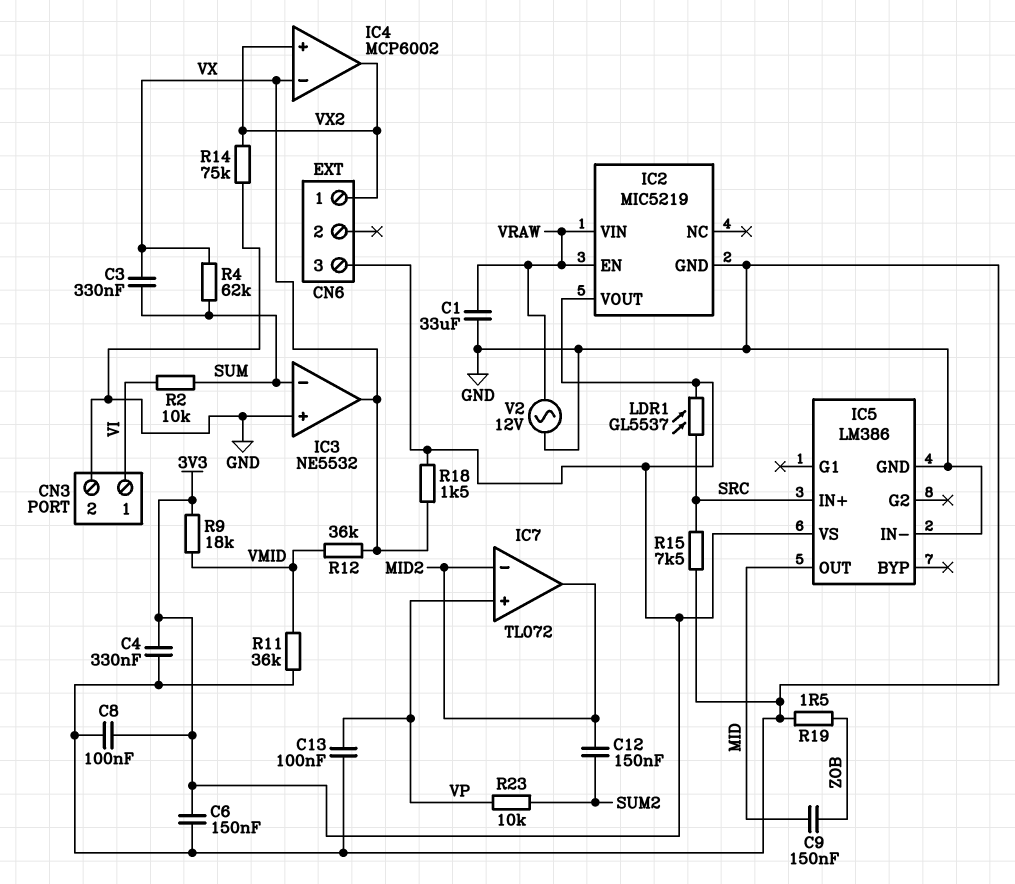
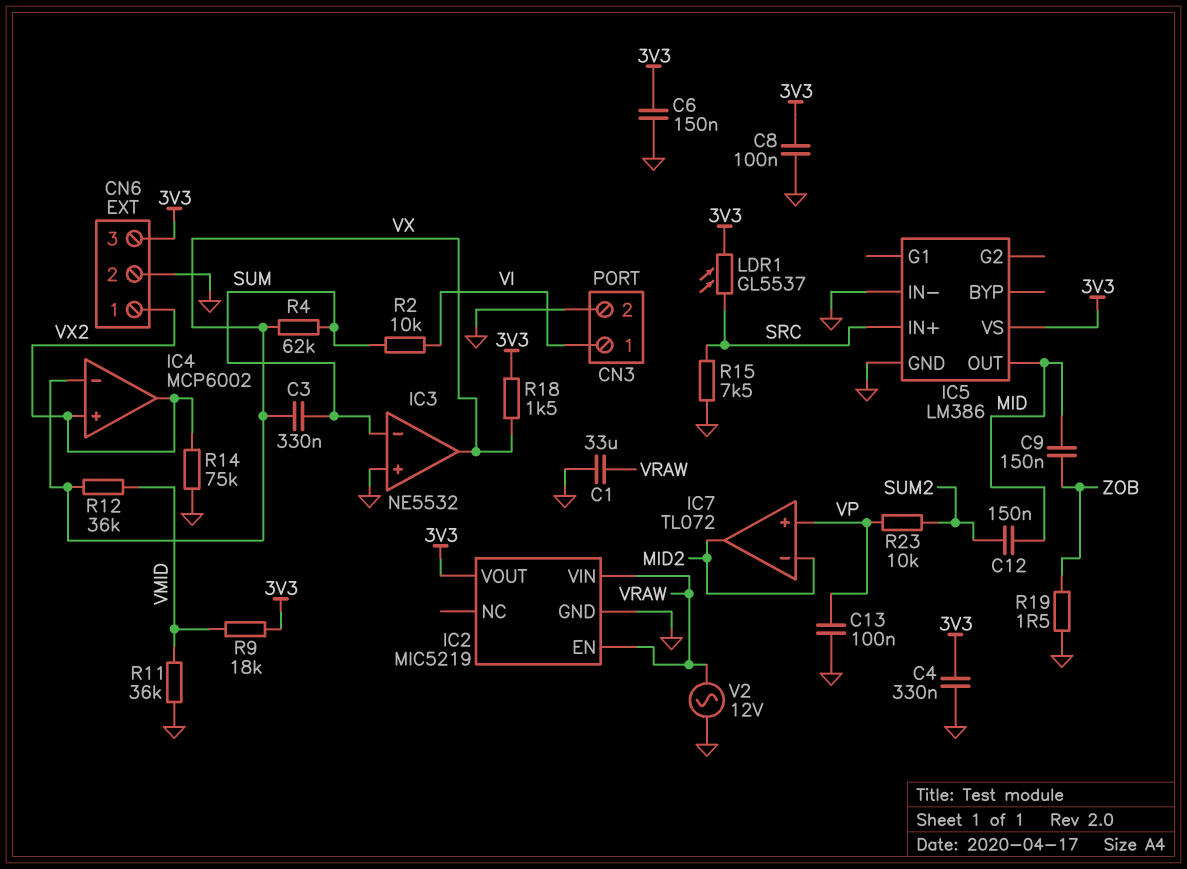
C12: 150nF (MID2, SUM2) -> 150nF (MID, SUM2)
CN6 pin 2: none -> GND

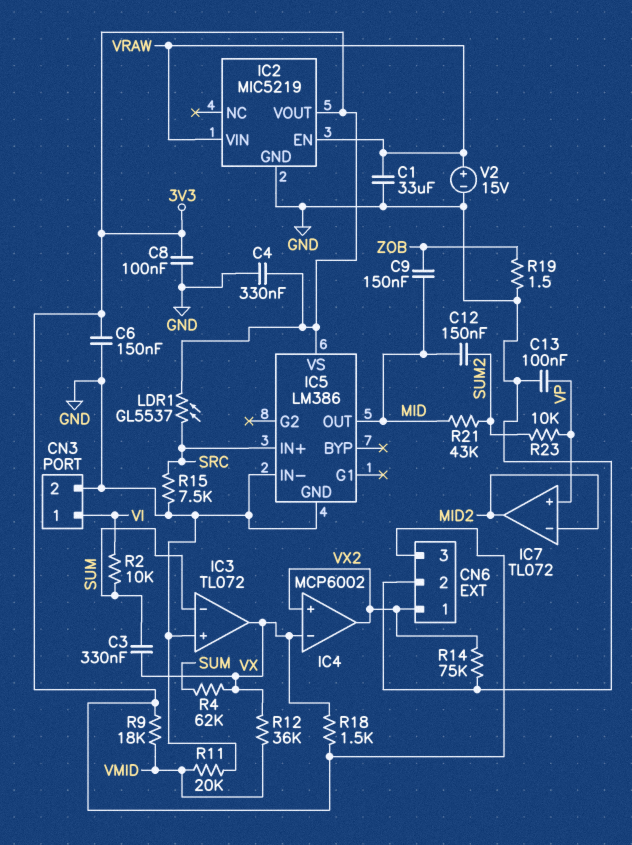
IC3: NE5532 -> TL072
R11: 36k (GND, VMID) -> 20k (GND, VMID)
R21: none -> 43k (MID, SUM2)
V2: AC 12V (GND, VRAW) -> 15V (plus VRAW, minus GND)

